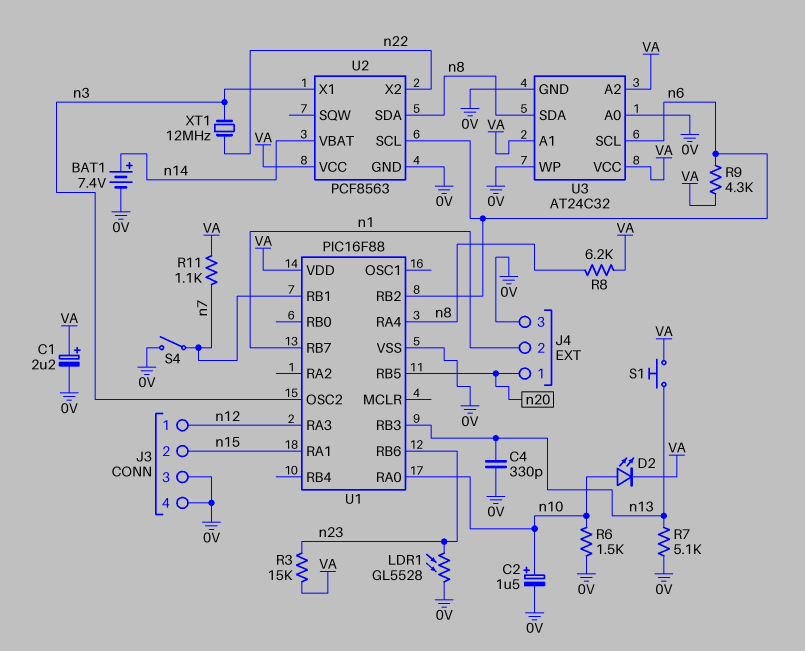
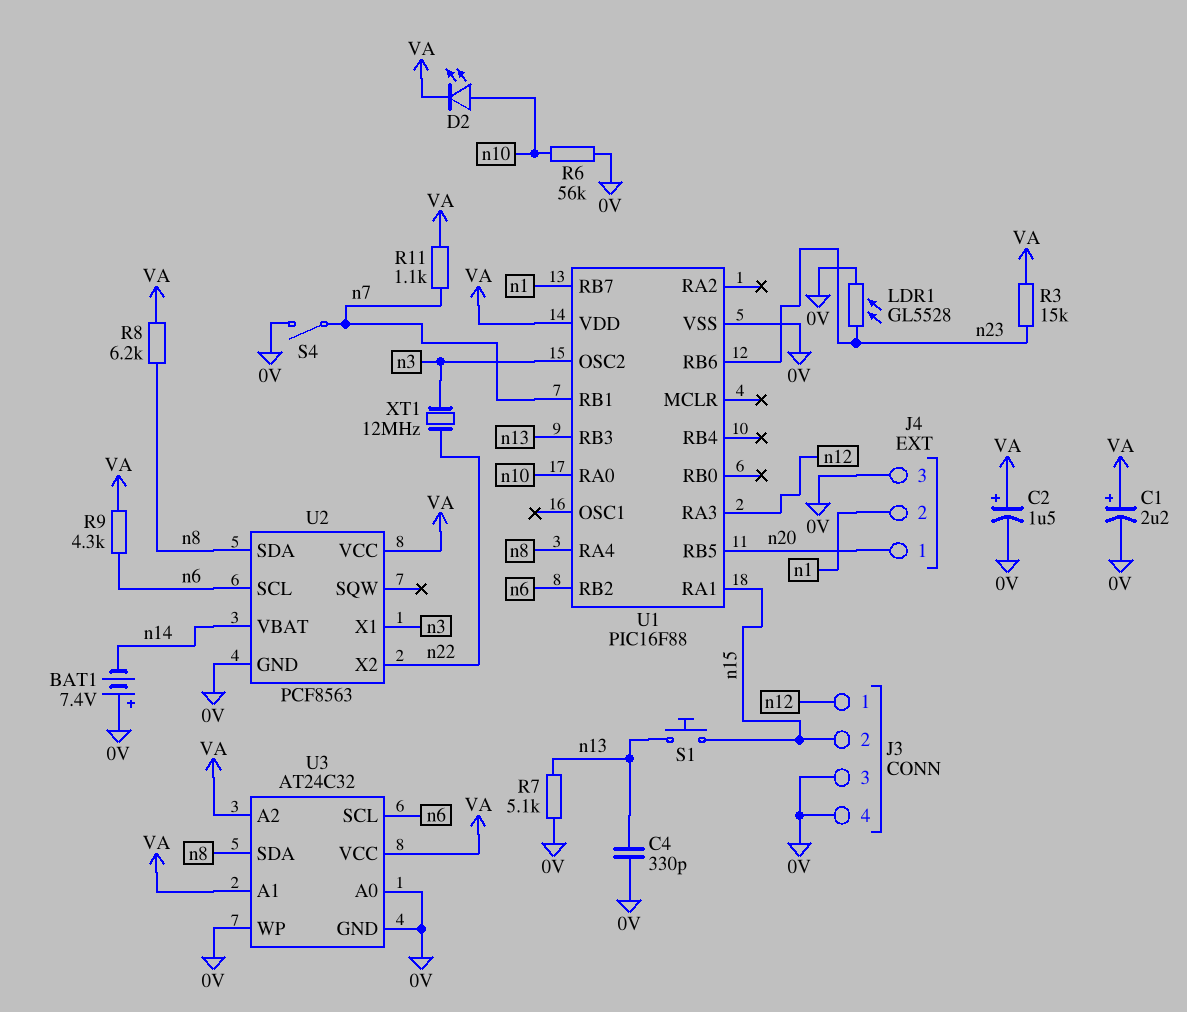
BAT1: 7.4V (plus n14, minus 0V) -> 7.4V (plus 0V, minus n14)
C2: 1.5uF (plus n10, minus 0V) -> 1.5uF (plus VA, minus 0V)
R6: 1.5k (0V, n10) -> 56k (0V, n10)
S1: button (VA, n13) -> button (n13, n15)

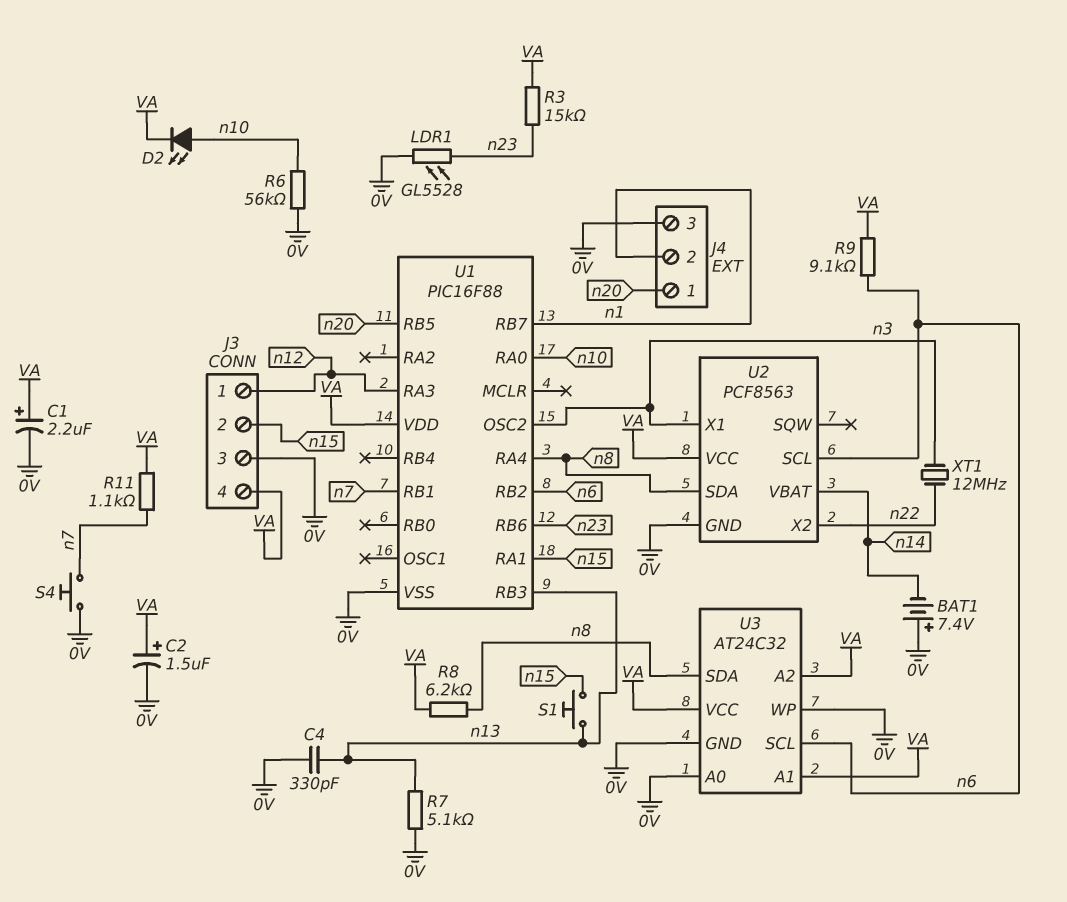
J3 pin 4: 0V -> VA
R9: 4.3k (VA, n6) -> 9.1k (VA, n6)
S4: switch (0V, n7) -> button (0V, n7)

